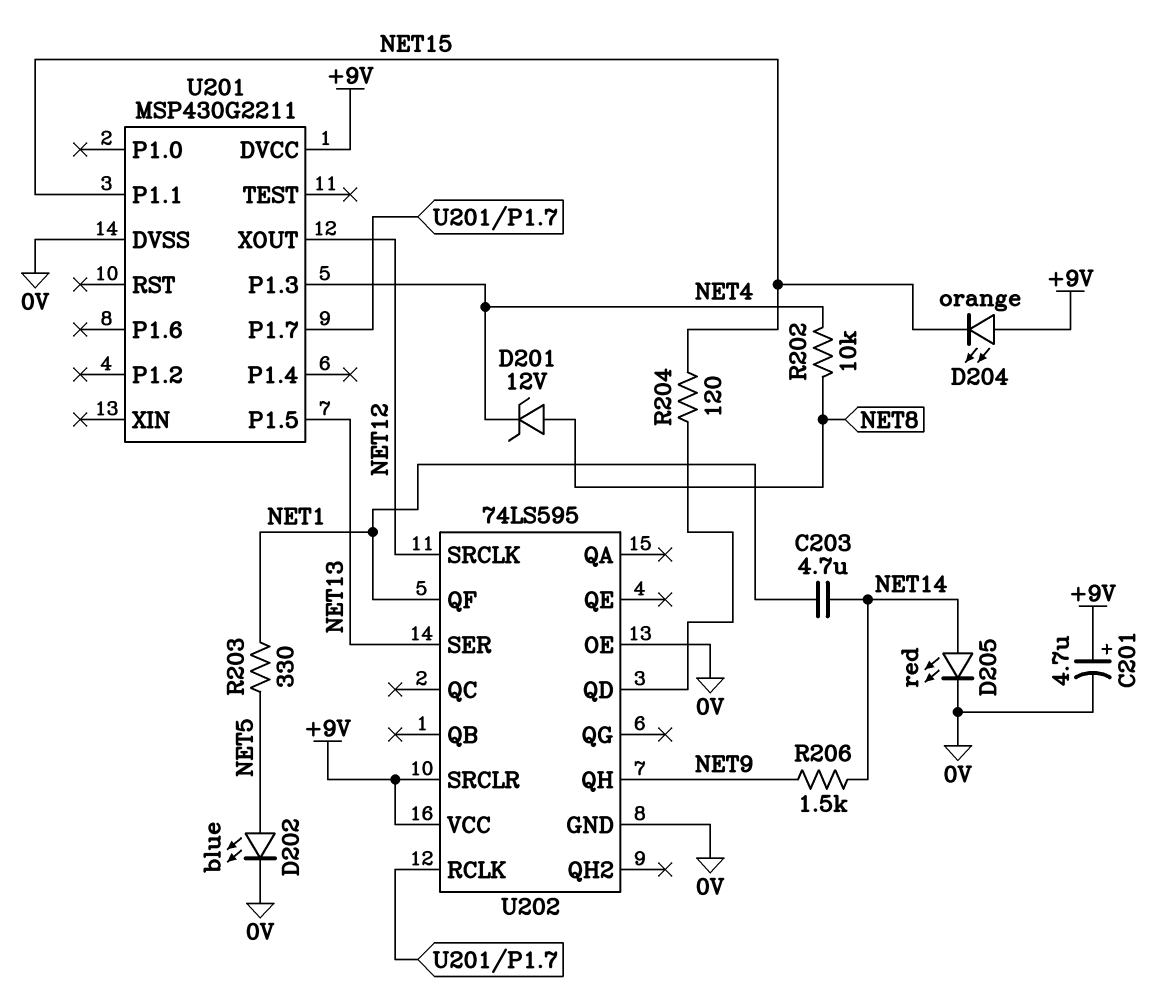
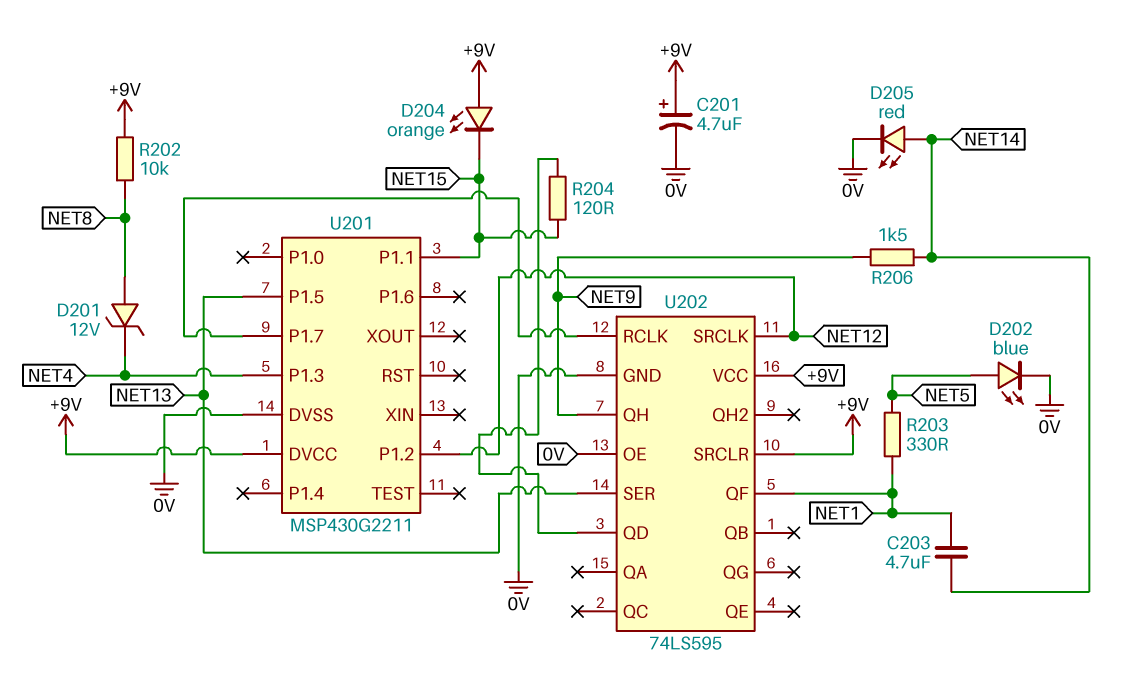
R202: 10k (NET4, NET8) -> 10k (+9V, NET8)
U201 pin P1.2: none -> NET12
U201 pin XOUT: NET12 -> none

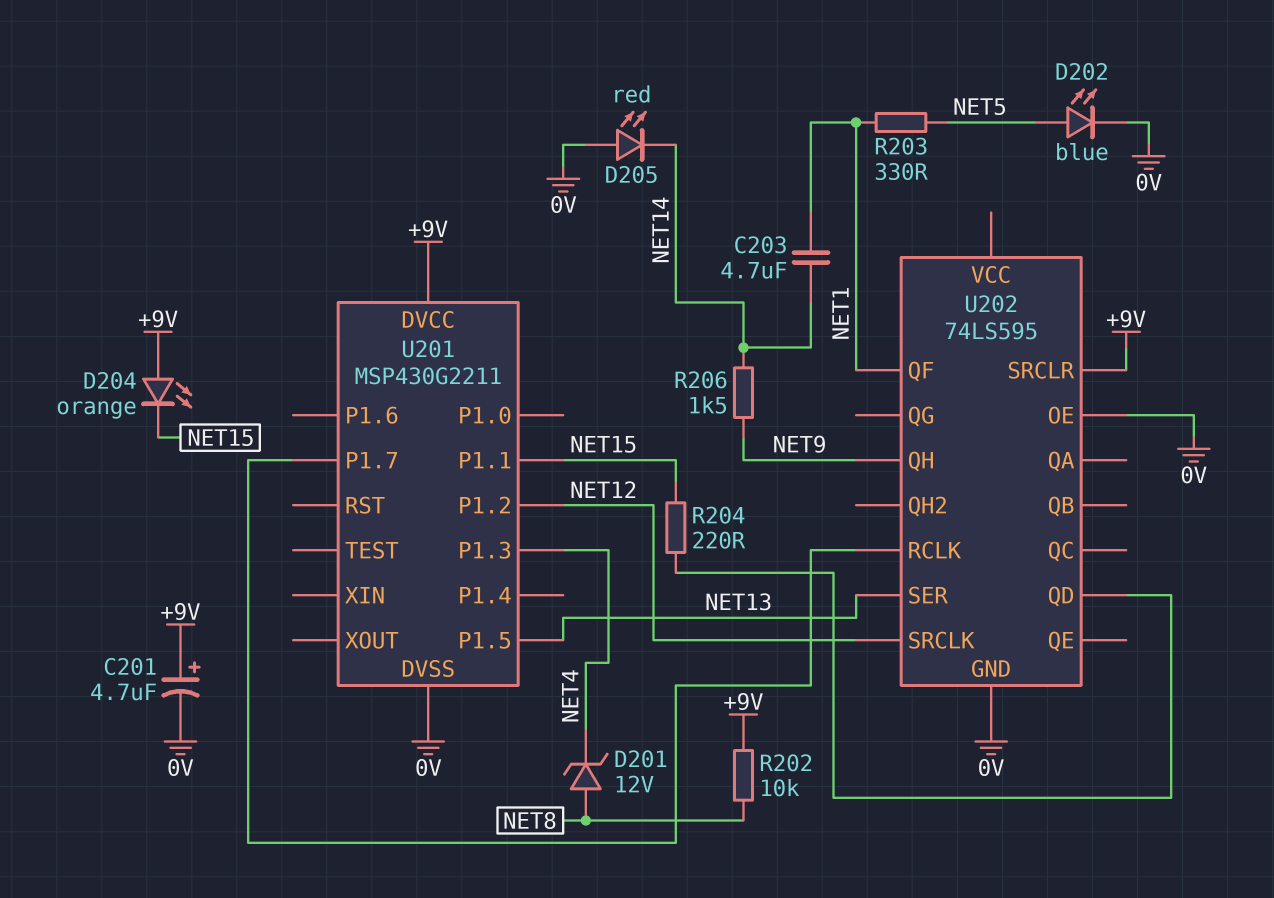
D205: LED red (A NET14, K 0V) -> LED red (A 0V, K NET14)
R204: 120 (NET15, U202/QD) -> 220 (NET15, U202/QD)
U202 pin VCC: +9V -> none

